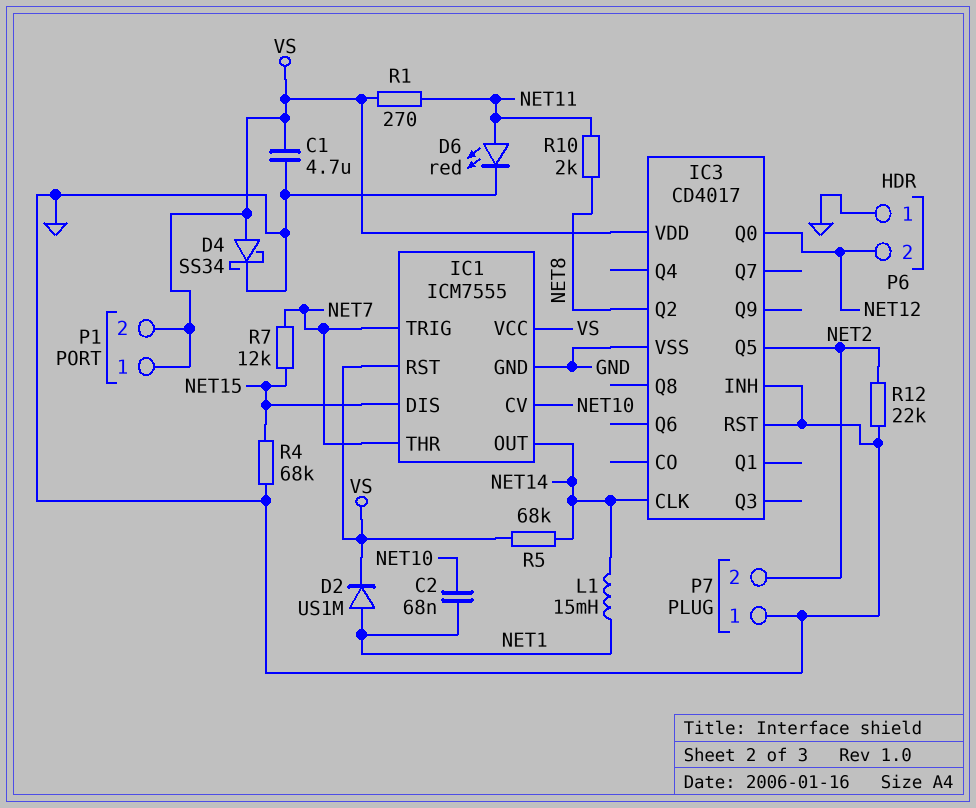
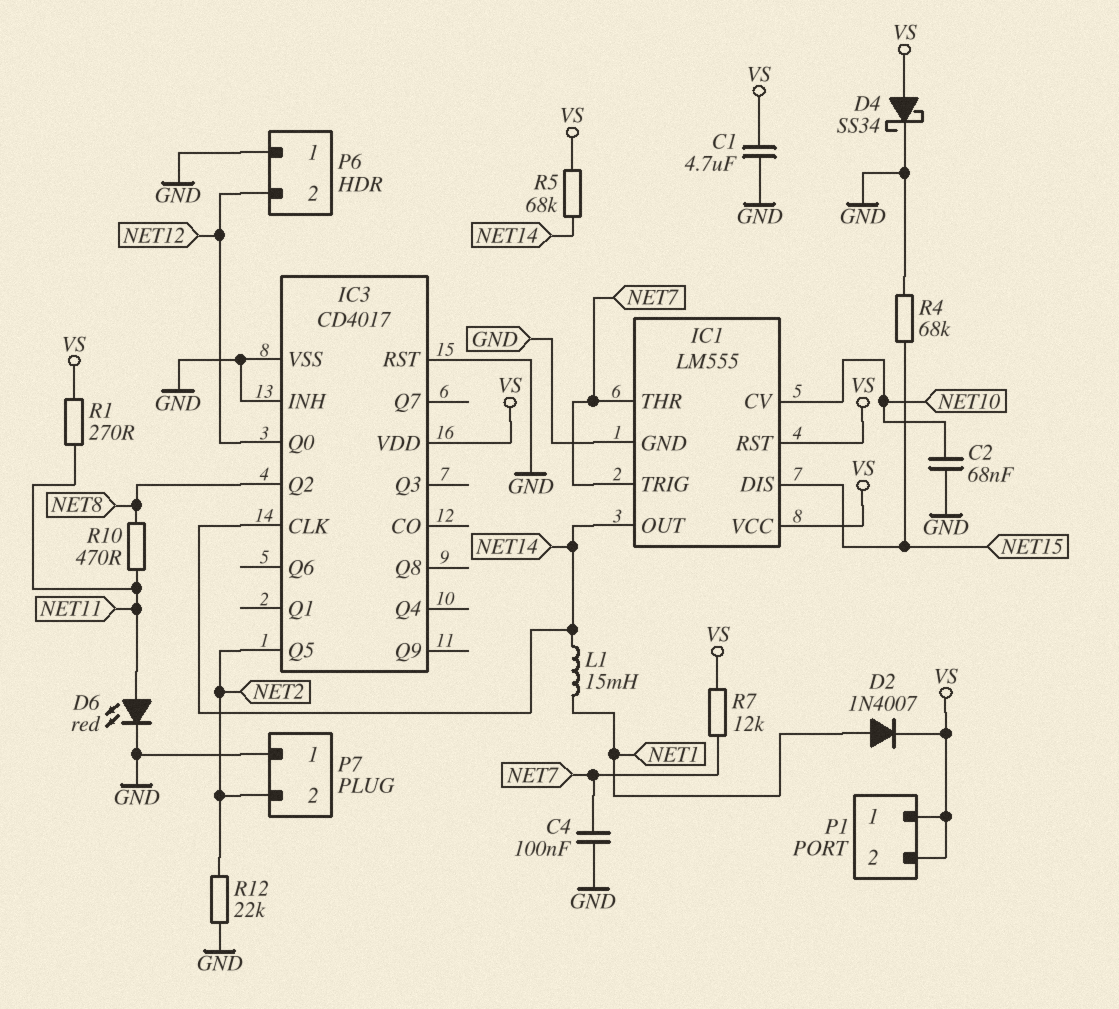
C2: 68nF (NET1, NET10) -> 68nF (GND, NET10)
C4: none -> 100nF (GND, NET7)
D2: diode US1M (A NET1, K VS) -> diode 1N4007 (A NET1, K VS)
IC1: ICM7555 -> LM555
R7: 12k (NET7, NET15) -> 12k (NET7, VS)
R10: 2k (NET8, NET11) -> 470 (NET8, NET11)

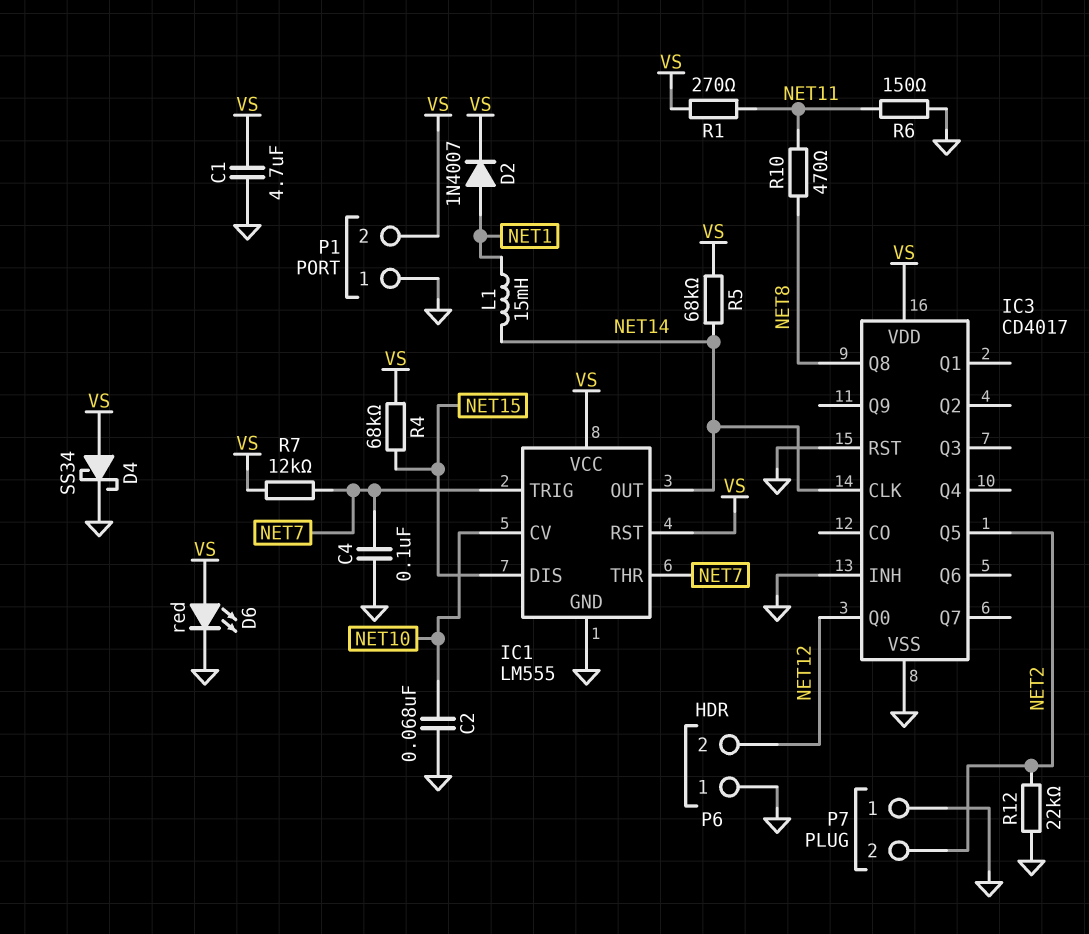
D6: LED red (A NET11, K GND) -> LED red (A VS, K GND)
IC3 pin Q2: NET8 -> none
IC3 pin Q8: none -> NET8
P1 pin 1: VS -> GND
R4: 68k (GND, NET15) -> 68k (NET15, VS)
R6: none -> 150 (GND, NET11)

